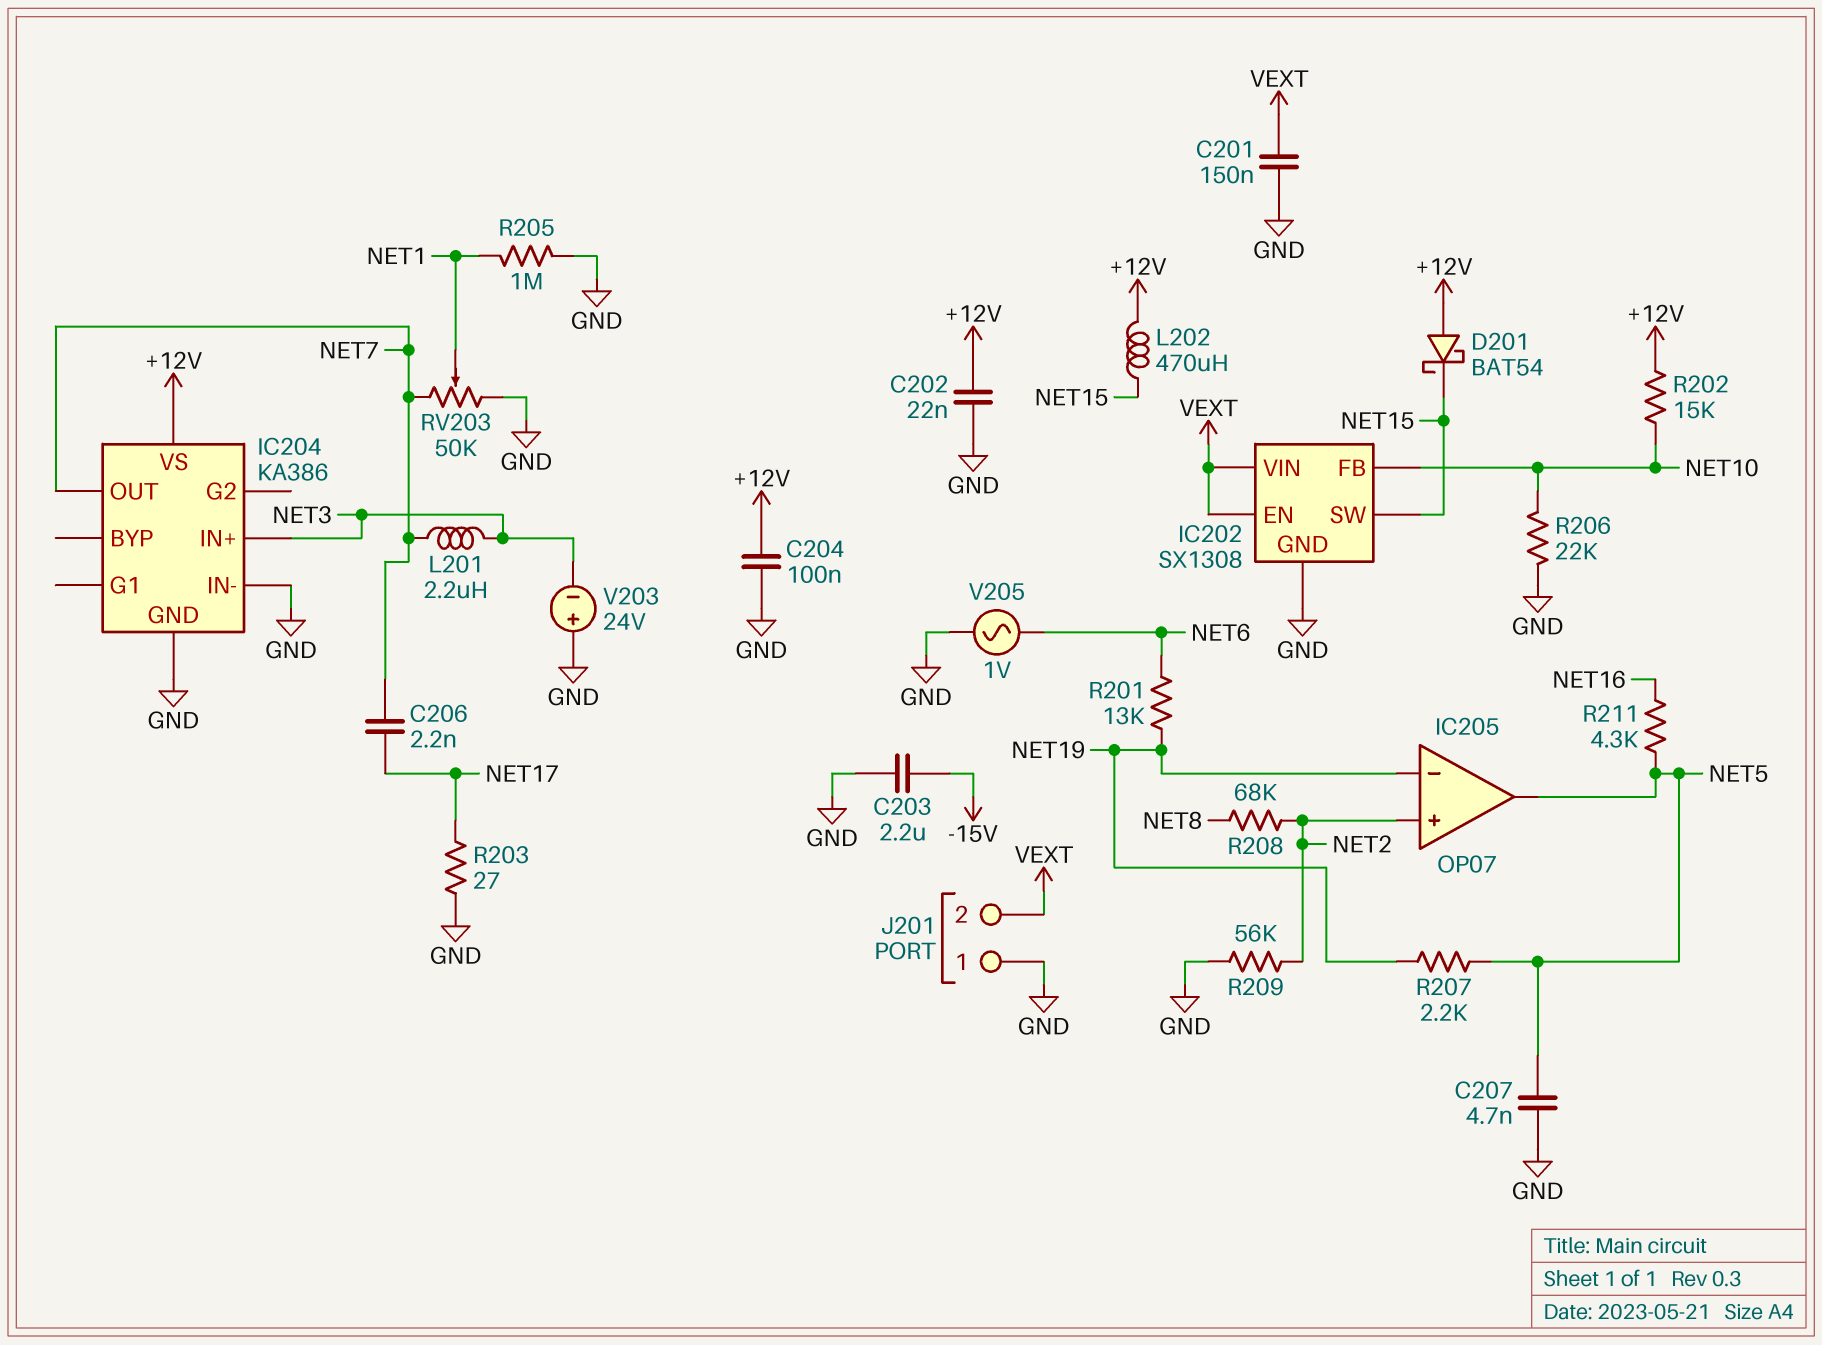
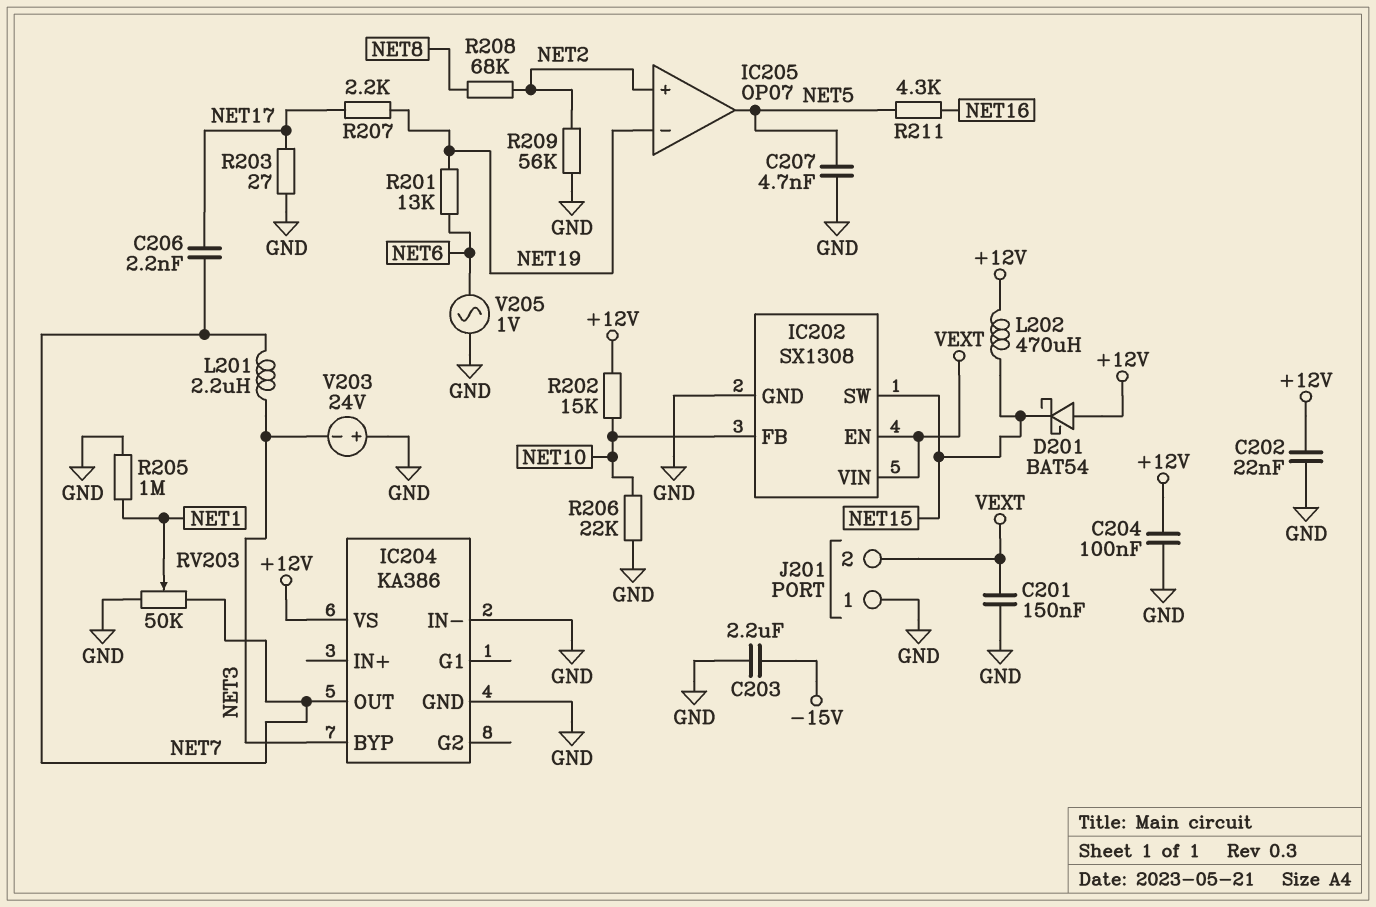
IC204 pin BYP: none -> NET3
IC204 pin IN+: NET3 -> none
R207: 2.2k (NET5, NET19) -> 2.2k (NET17, NET19)

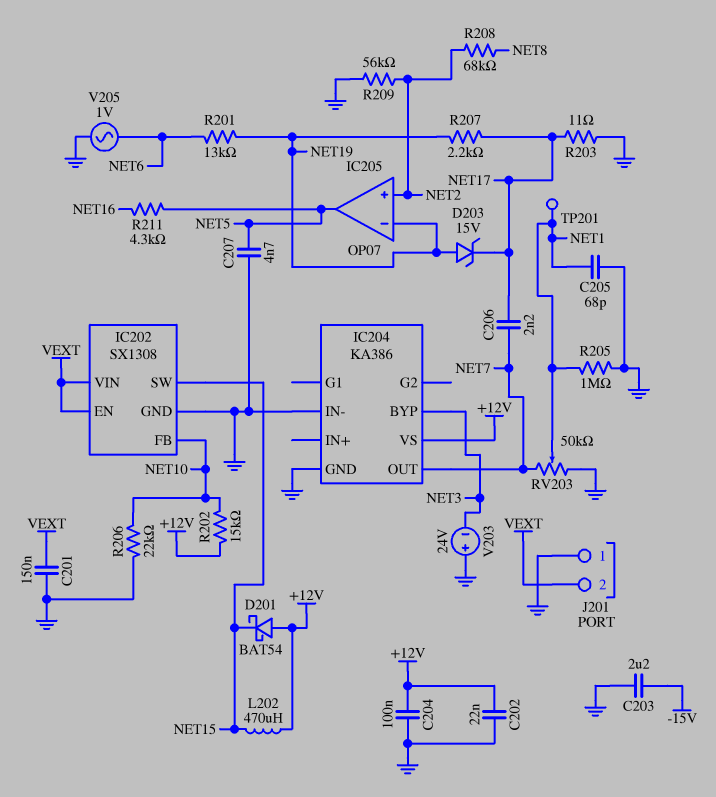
C205: none -> 68pF (GND, NET1)
D203: none -> zener 15V (A NET19, K NET17)
L201: 2.2uH (NET3, NET7) -> none
R203: 27 (GND, NET17) -> 11 (GND, NET17)
TP201: none -> test point (NET1)

